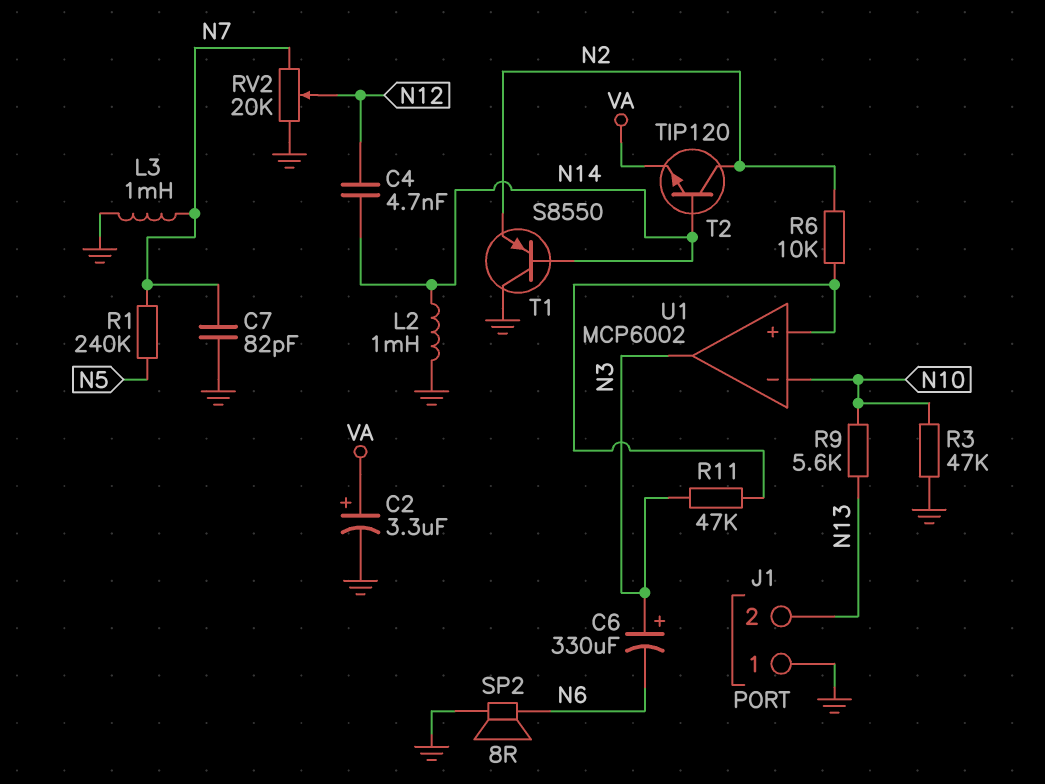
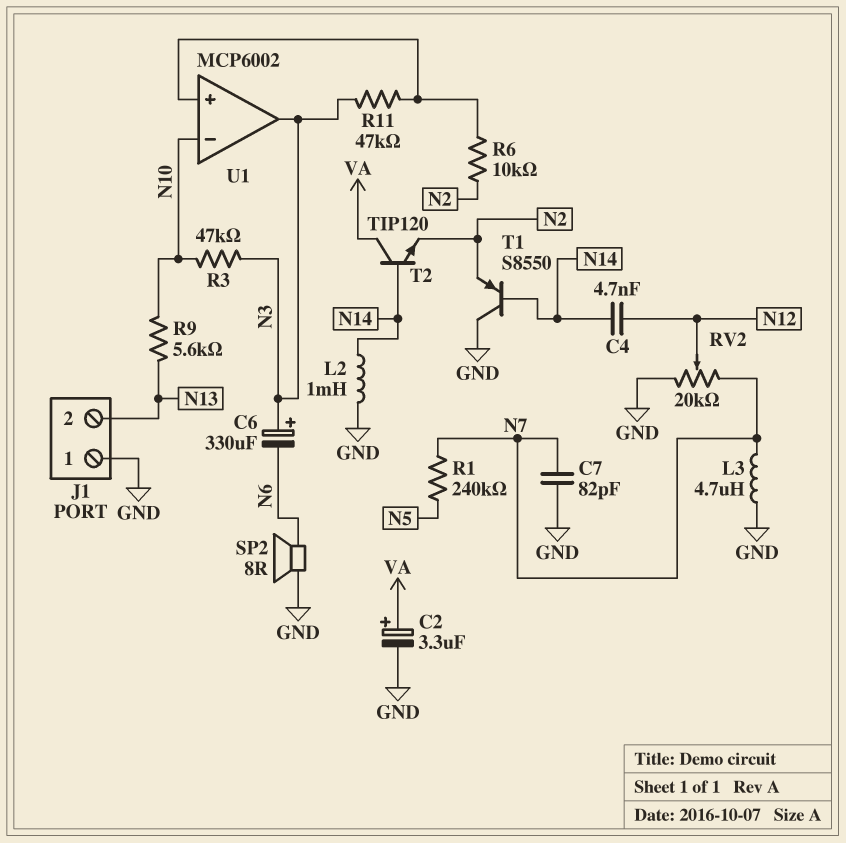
L3: 1mH (GND, N7) -> 4.7uH (GND, N7)
R3: 47k (GND, N10) -> 47k (N3, N10)
T2: NPN TIP120 (B N14, C N2, E VA) -> NPN TIP120 (B N14, C VA, E N2)

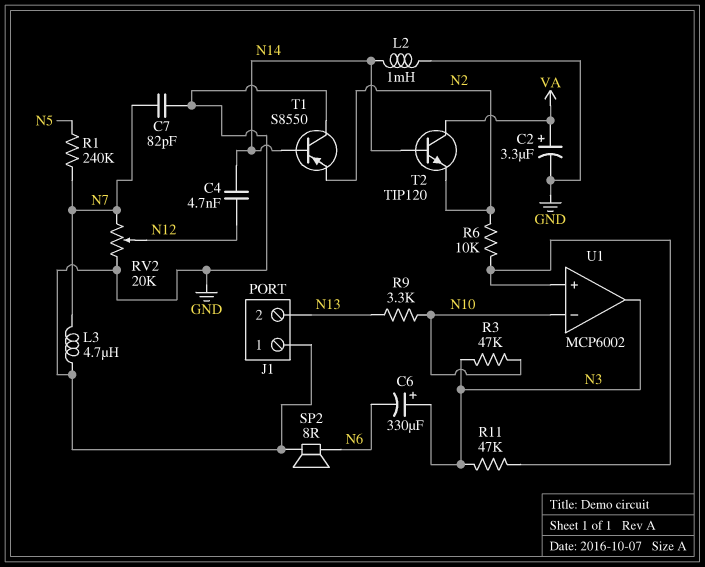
R9: 5.6k (N10, N13) -> 3.3k (N10, N13)

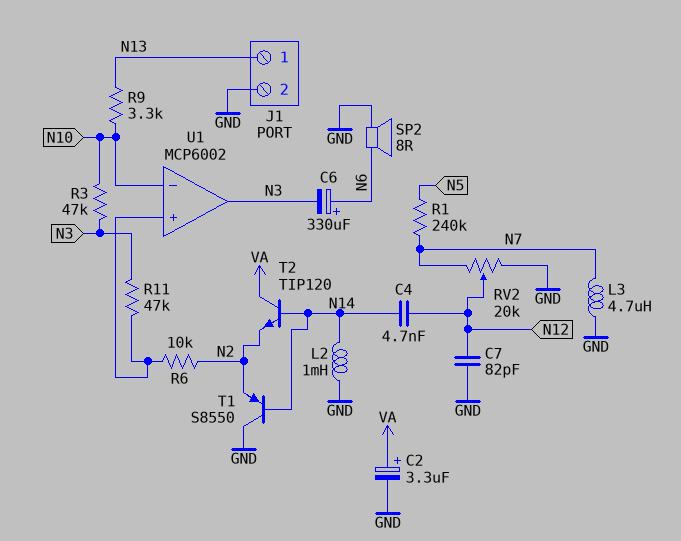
C6: 330uF (plus N3, minus N6) -> 330uF (plus N6, minus N3)
C7: 82pF (GND, N7) -> 82pF (GND, N12)
J1 pin 1: GND -> N13
J1 pin 2: N13 -> GND

